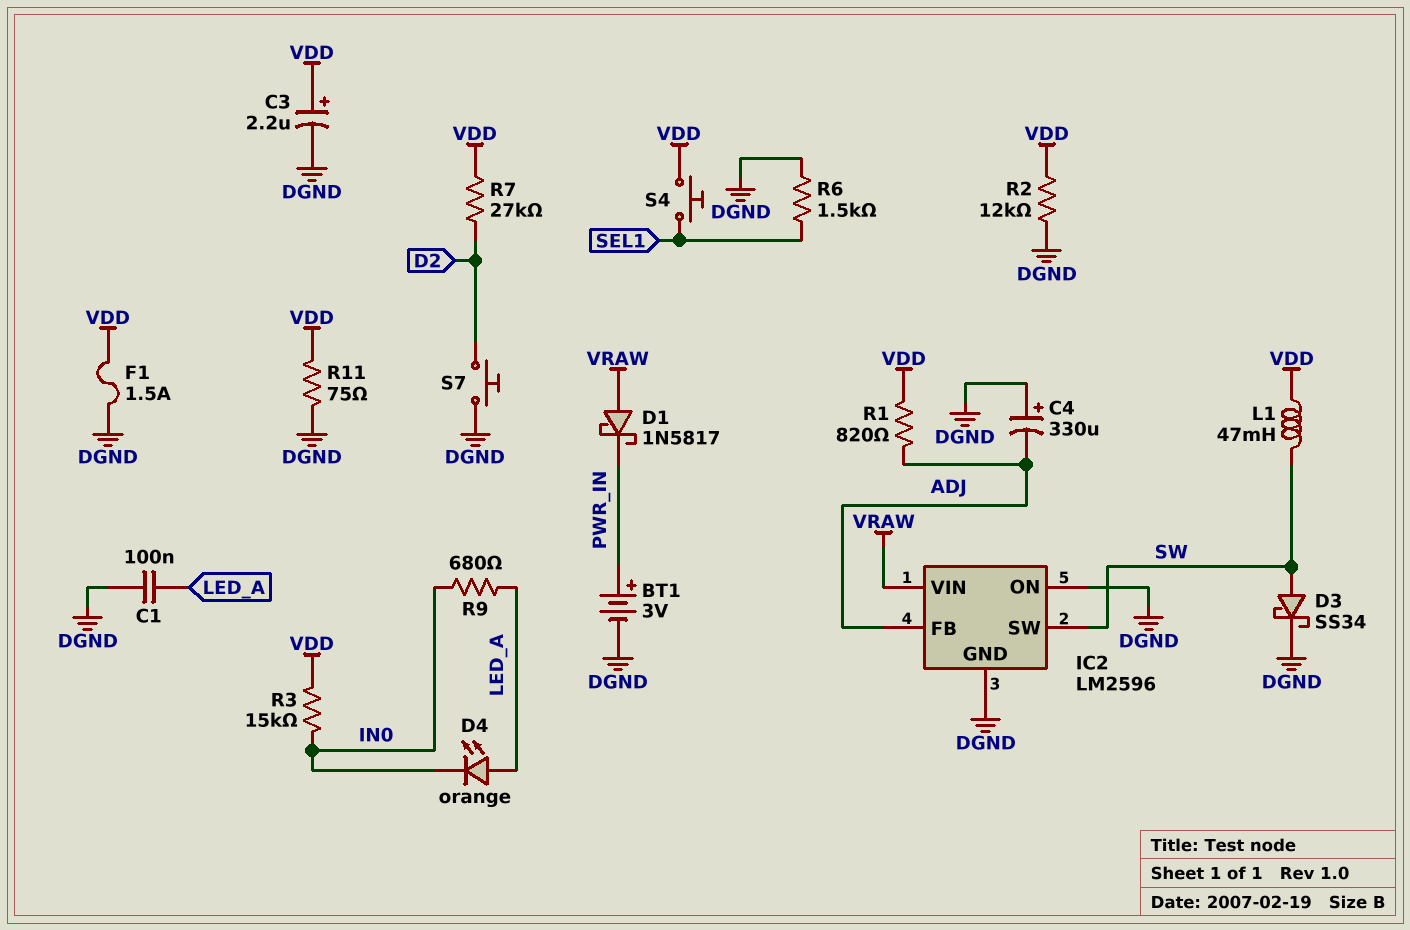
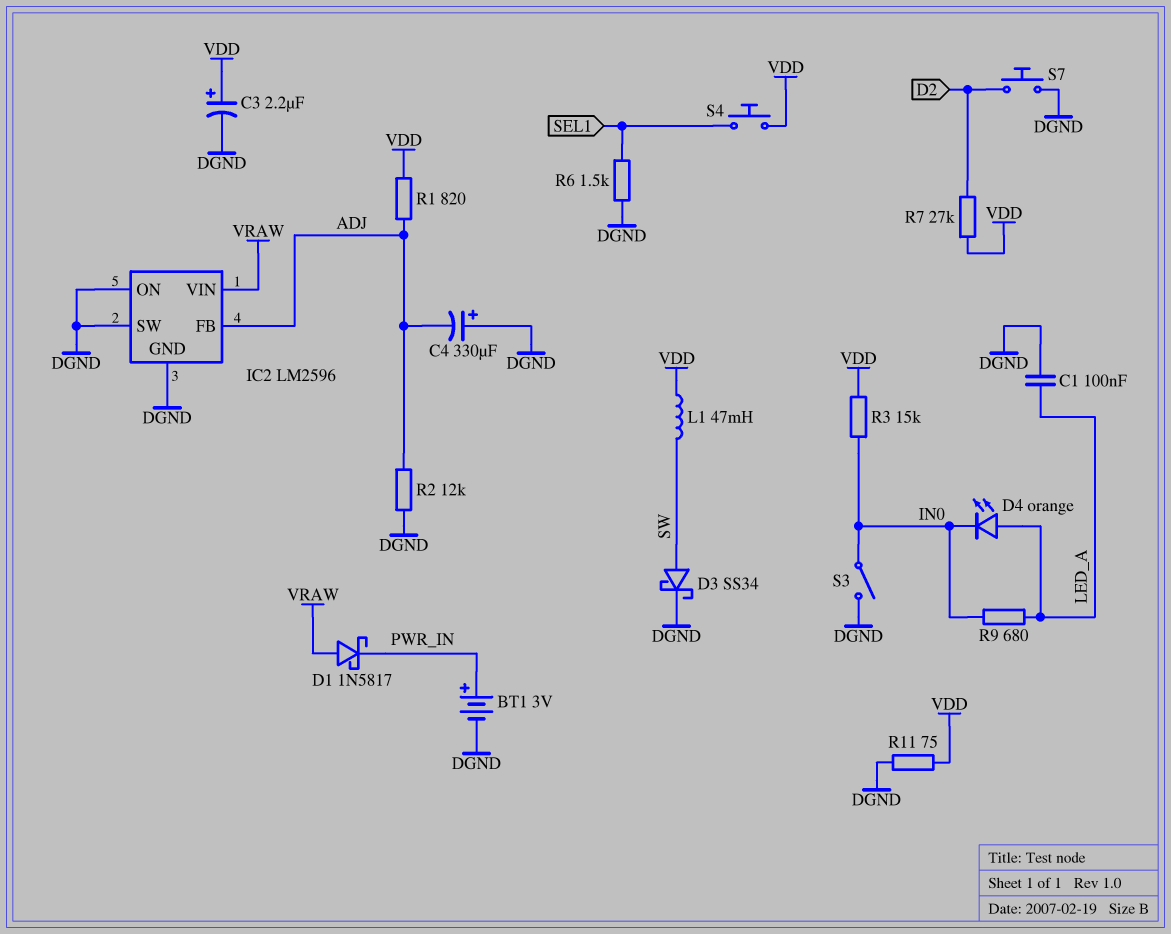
F1: 1.5A (DGND, VDD) -> none
IC2 pin SW: SW -> DGND
R2: 12k (DGND, VDD) -> 12k (ADJ, DGND)
S3: none -> switch (DGND, IN0)

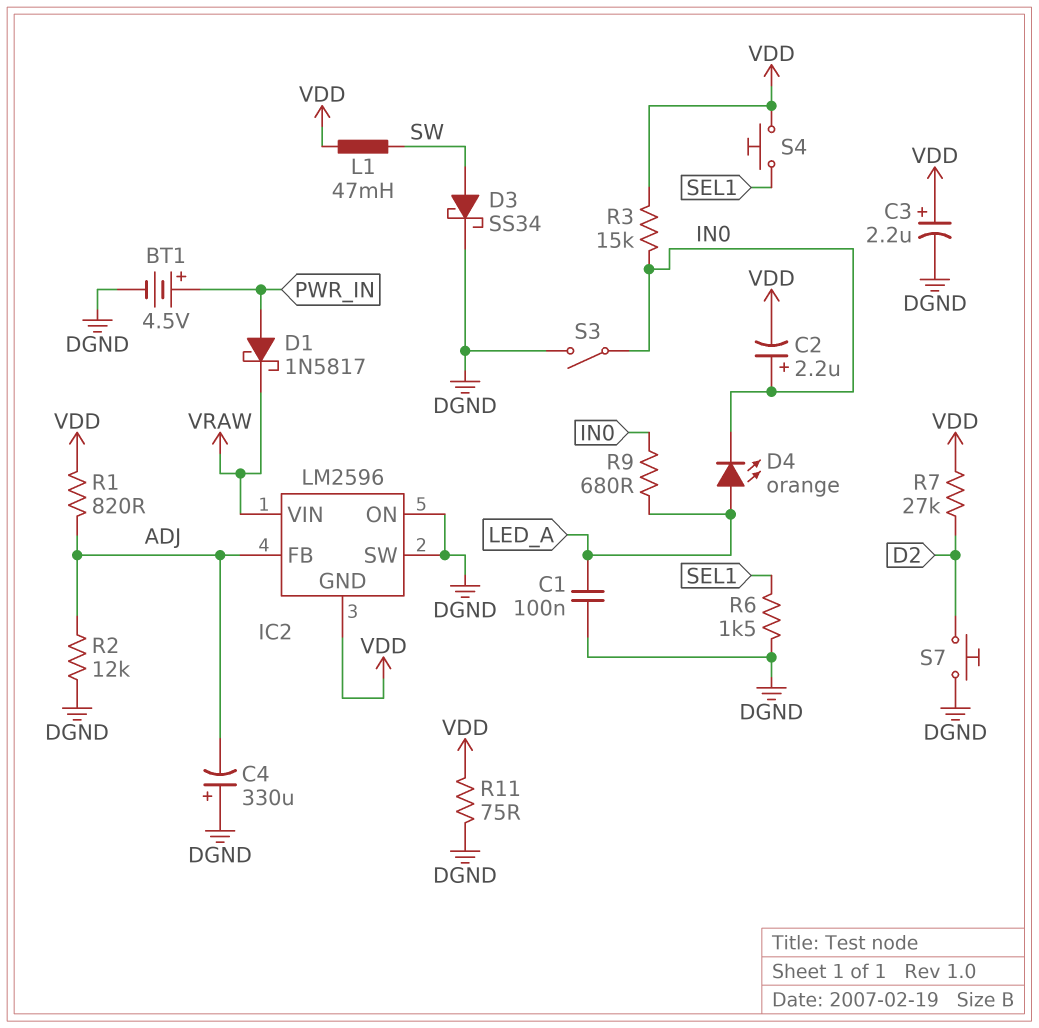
BT1: 3V (plus PWR_IN, minus DGND) -> 4.5V (plus PWR_IN, minus DGND)
C2: none -> 2.2uF (plus IN0, minus VDD)
D1: schottky 1N5817 (A VRAW, K PWR_IN) -> schottky 1N5817 (A PWR_IN, K VRAW)
IC2 pin GND: DGND -> VDD

